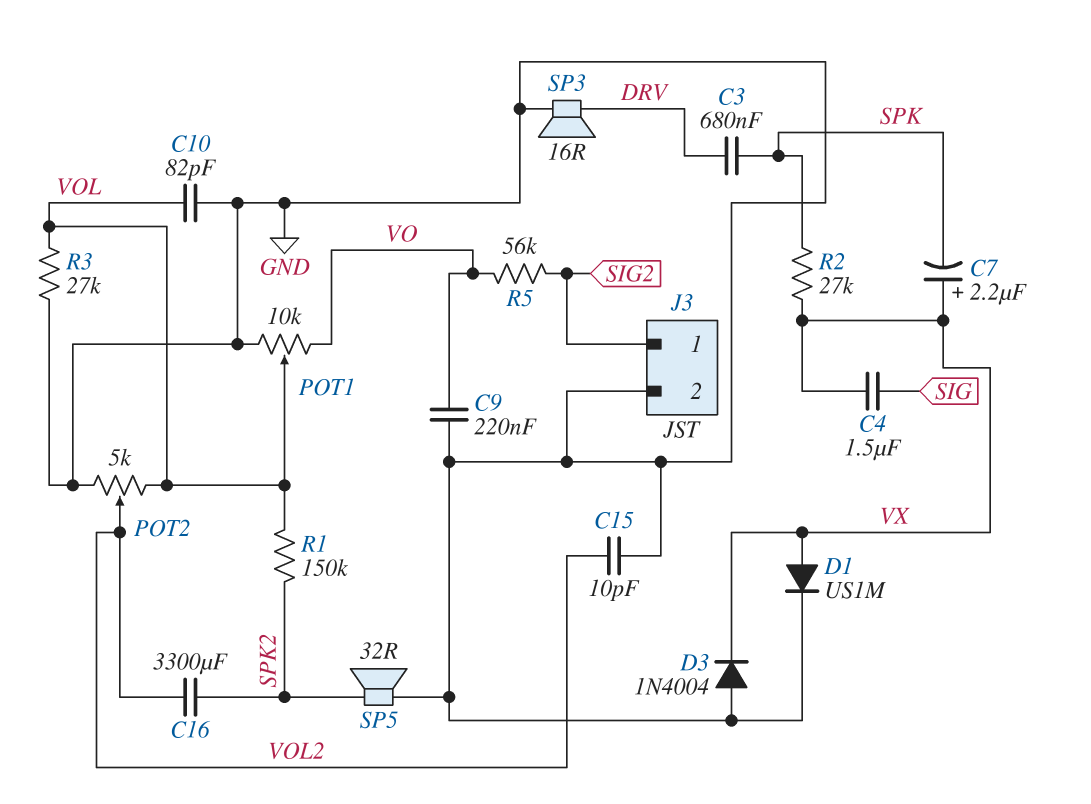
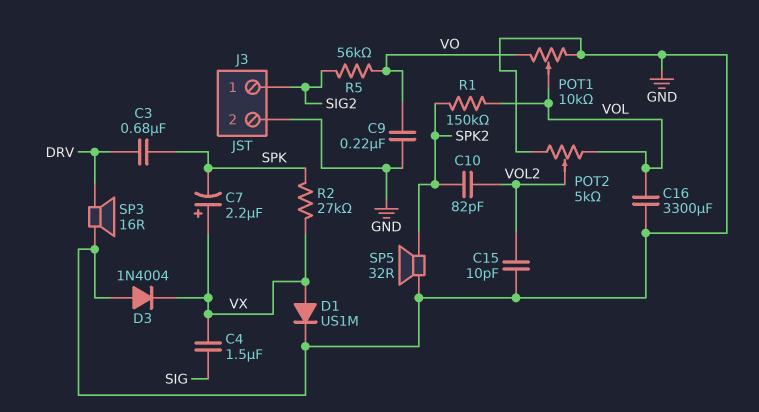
C10: 82pF (GND, VOL) -> 82pF (SPK2, VOL2)
C16: 3300uF (SPK2, VOL2) -> 3300uF (GND, VOL)
R3: 27k (GND, VOL) -> none

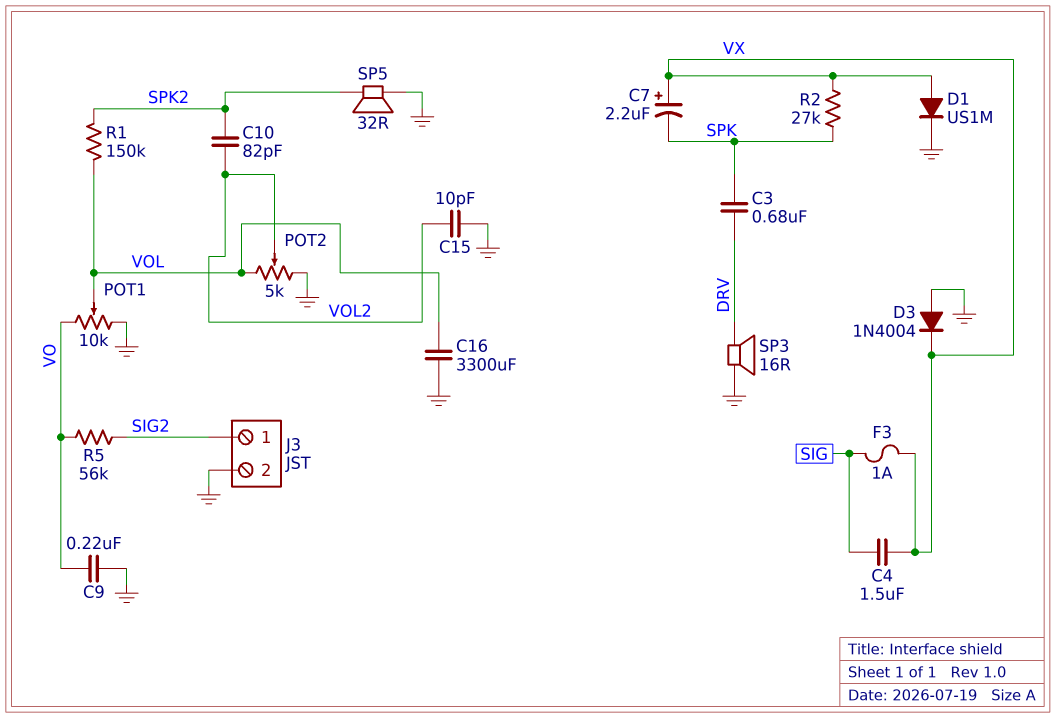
F3: none -> 1A (SIG, VX)

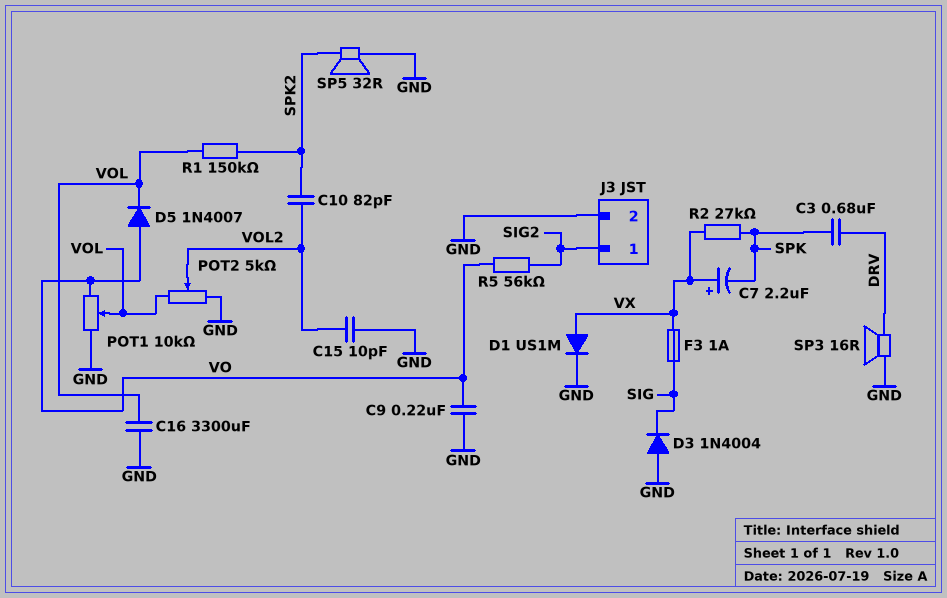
C4: 1.5uF (SIG, VX) -> none
D3: diode 1N4004 (A GND, K VX) -> diode 1N4004 (A GND, K SIG)
D5: none -> diode 1N4007 (A VO, K VOL)

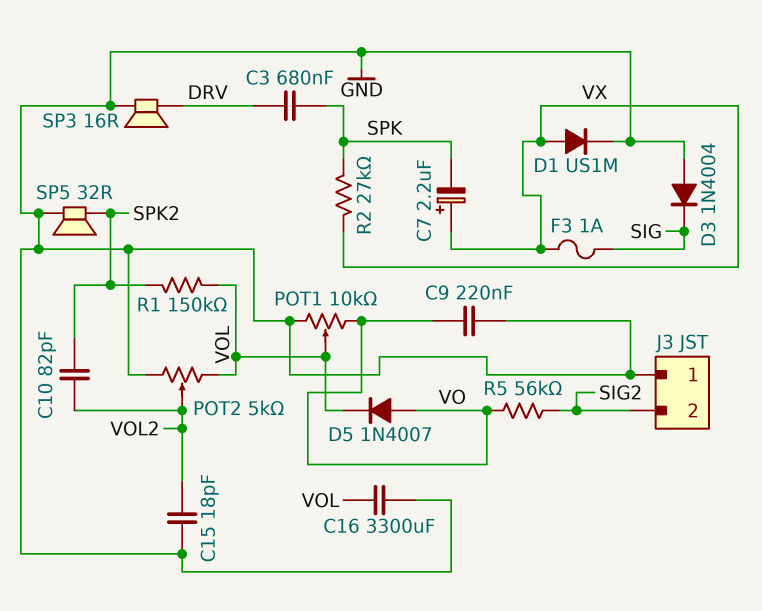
C15: 10pF (GND, VOL2) -> 18pF (GND, VOL2)
J3 pin 1: SIG2 -> GND
J3 pin 2: GND -> SIG2

